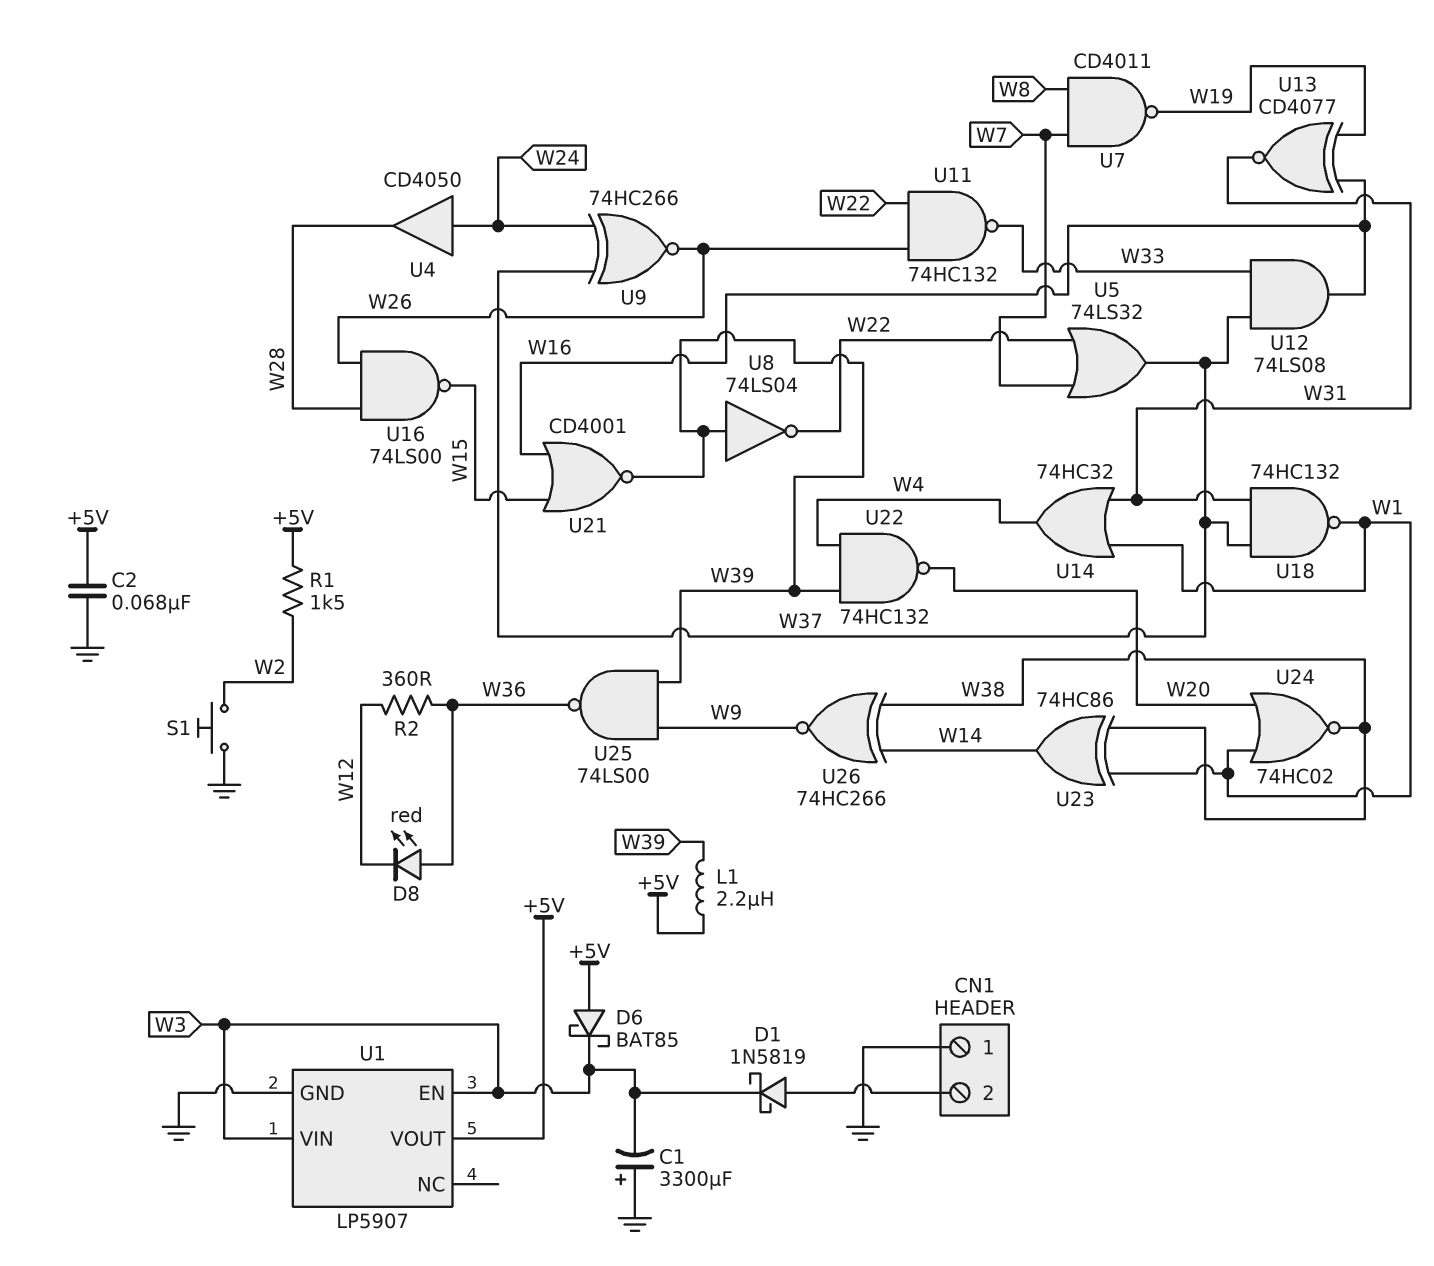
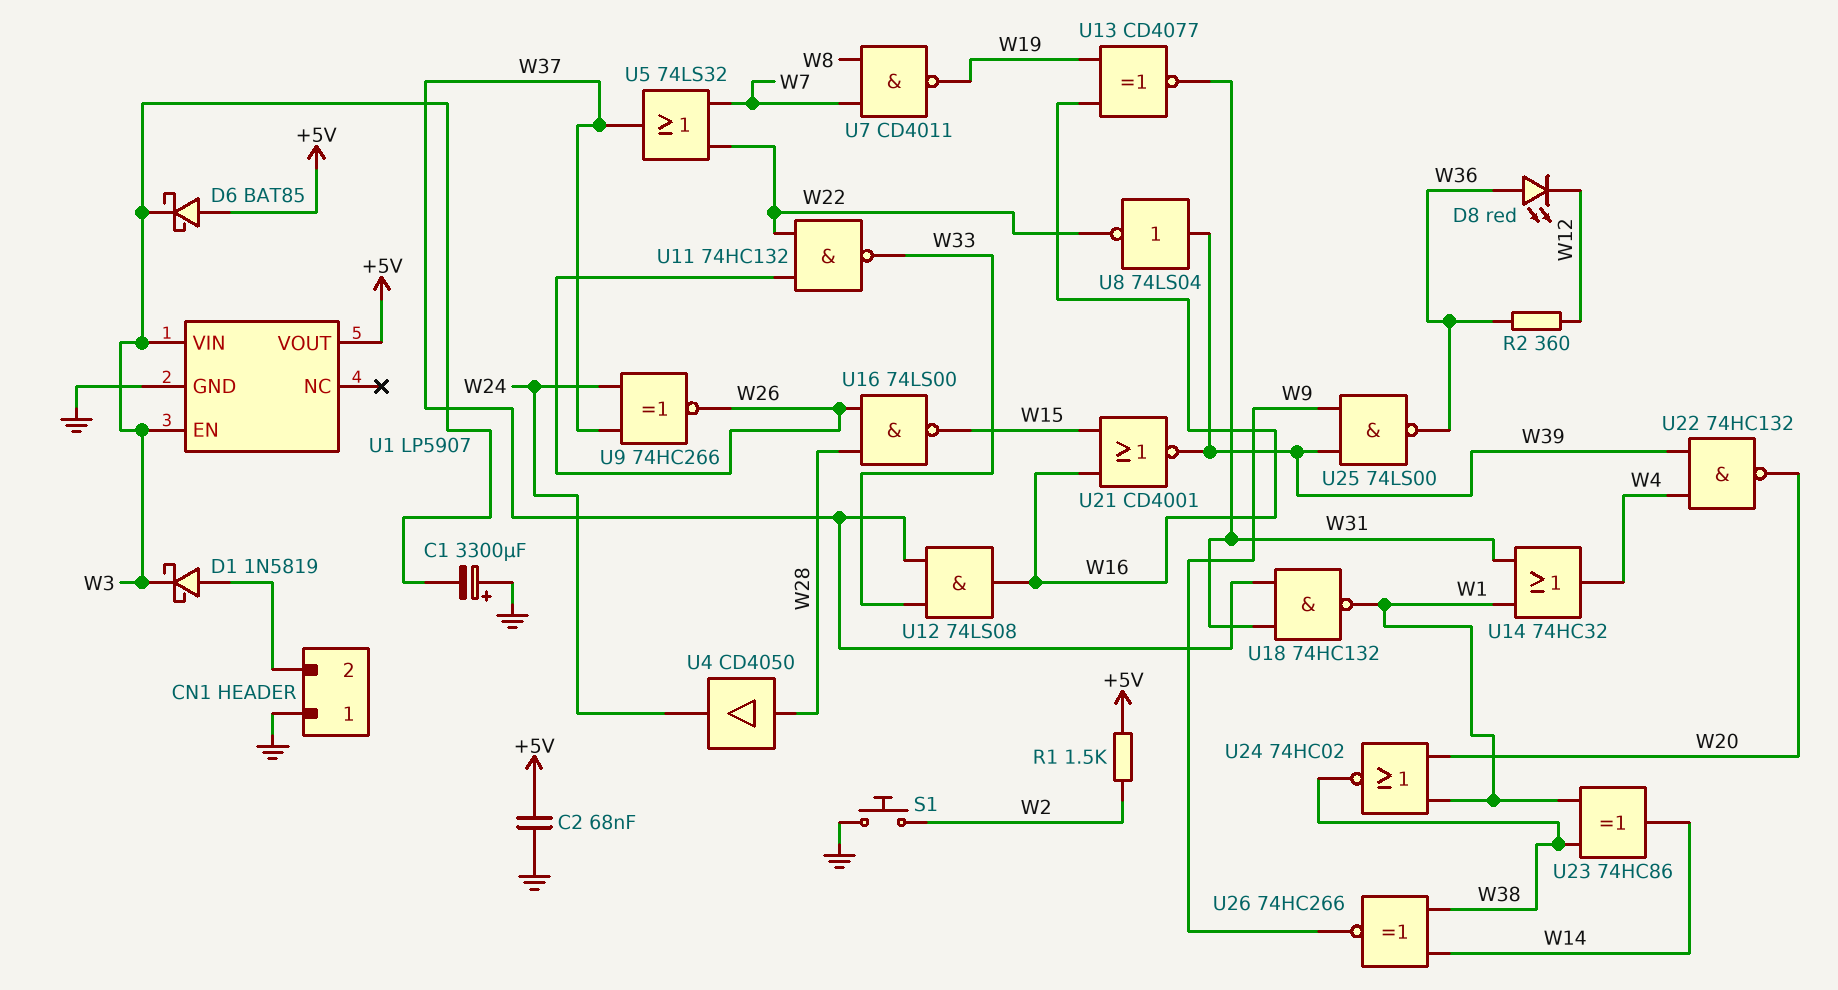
L1: 2.2uH (+5V, W39) -> none
U4: buffer CD4050 (in W24, out W28) -> buffer CD4050 (in W28, out W24)

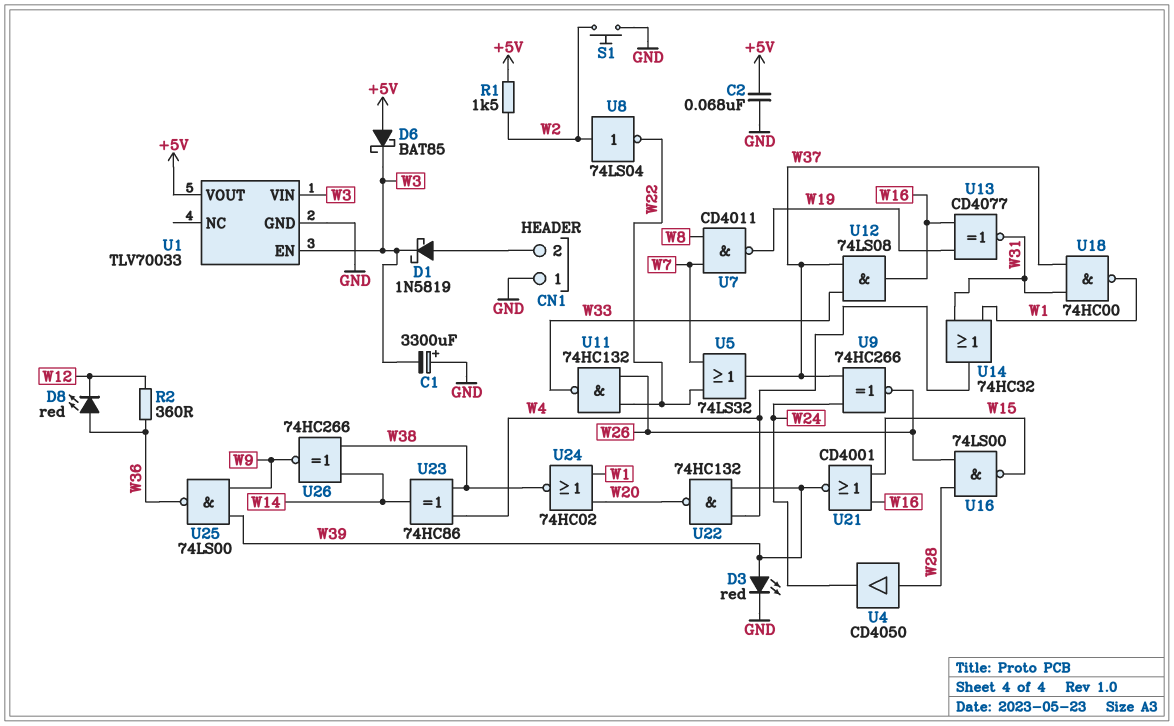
D3: none -> LED red (A W39, K GND)
U1: LP5907 -> TLV70033
U8: NOT 74LS04 (in W39, out W22) -> NOT 74LS04 (in W2, out W22)
U18: NAND 74HC132 (in W31, in W37, out W1) -> NAND 74HC00 (in W31, in W37, out W1)
U23: XOR 74HC86 (in W1, in W38, out W14) -> XOR 74HC86 (in W4, in W38, out W14)

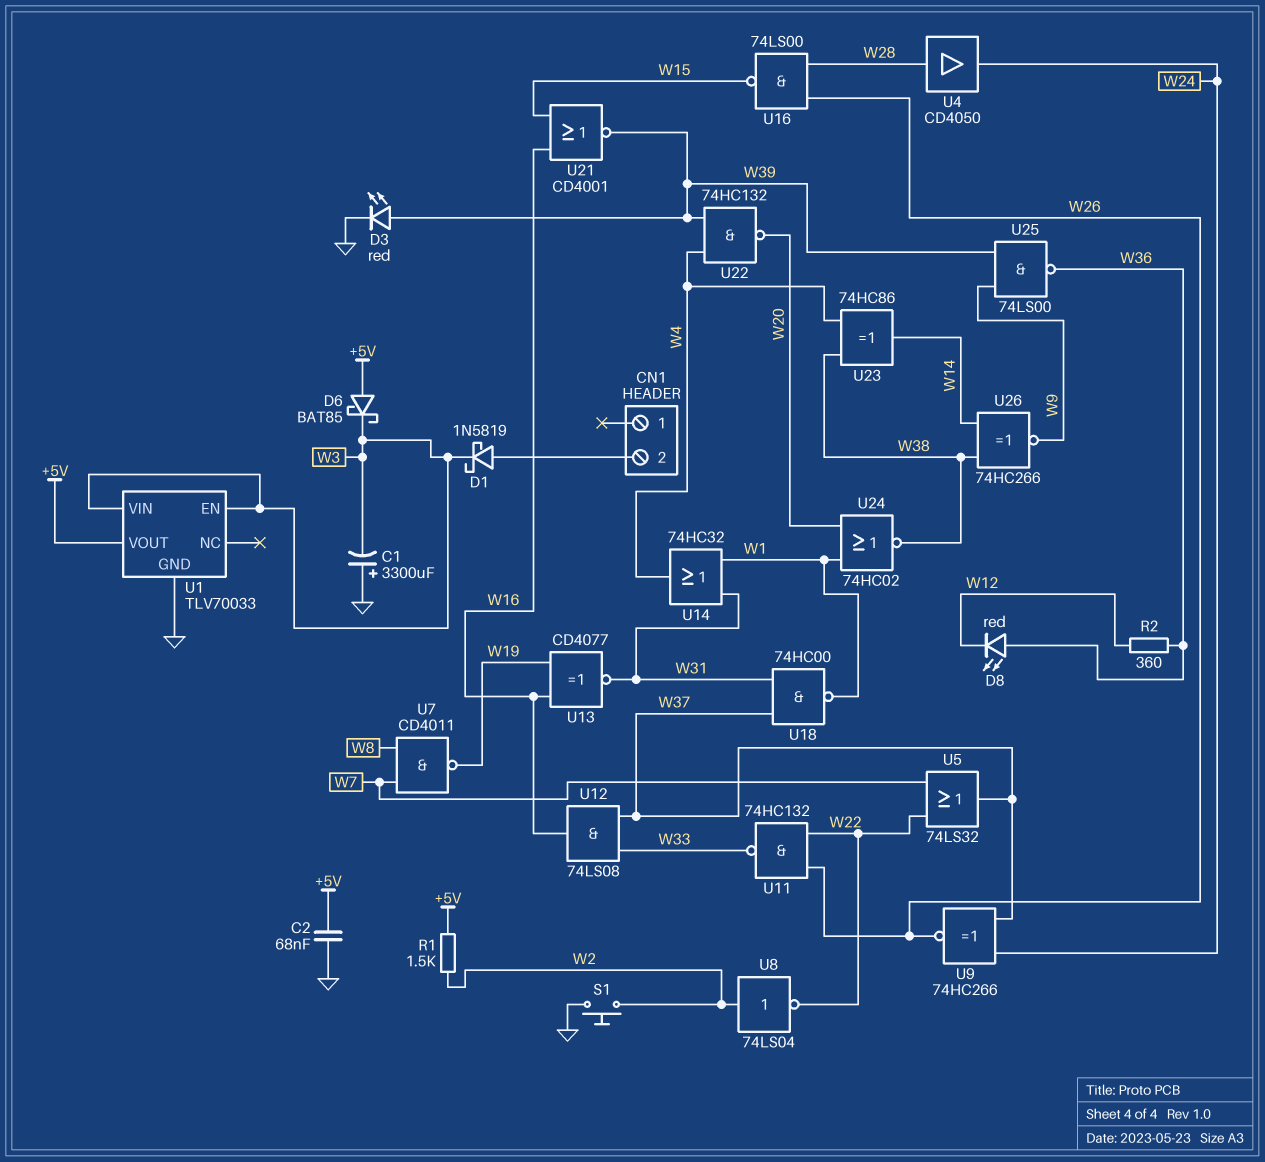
CN1 pin 1: GND -> none

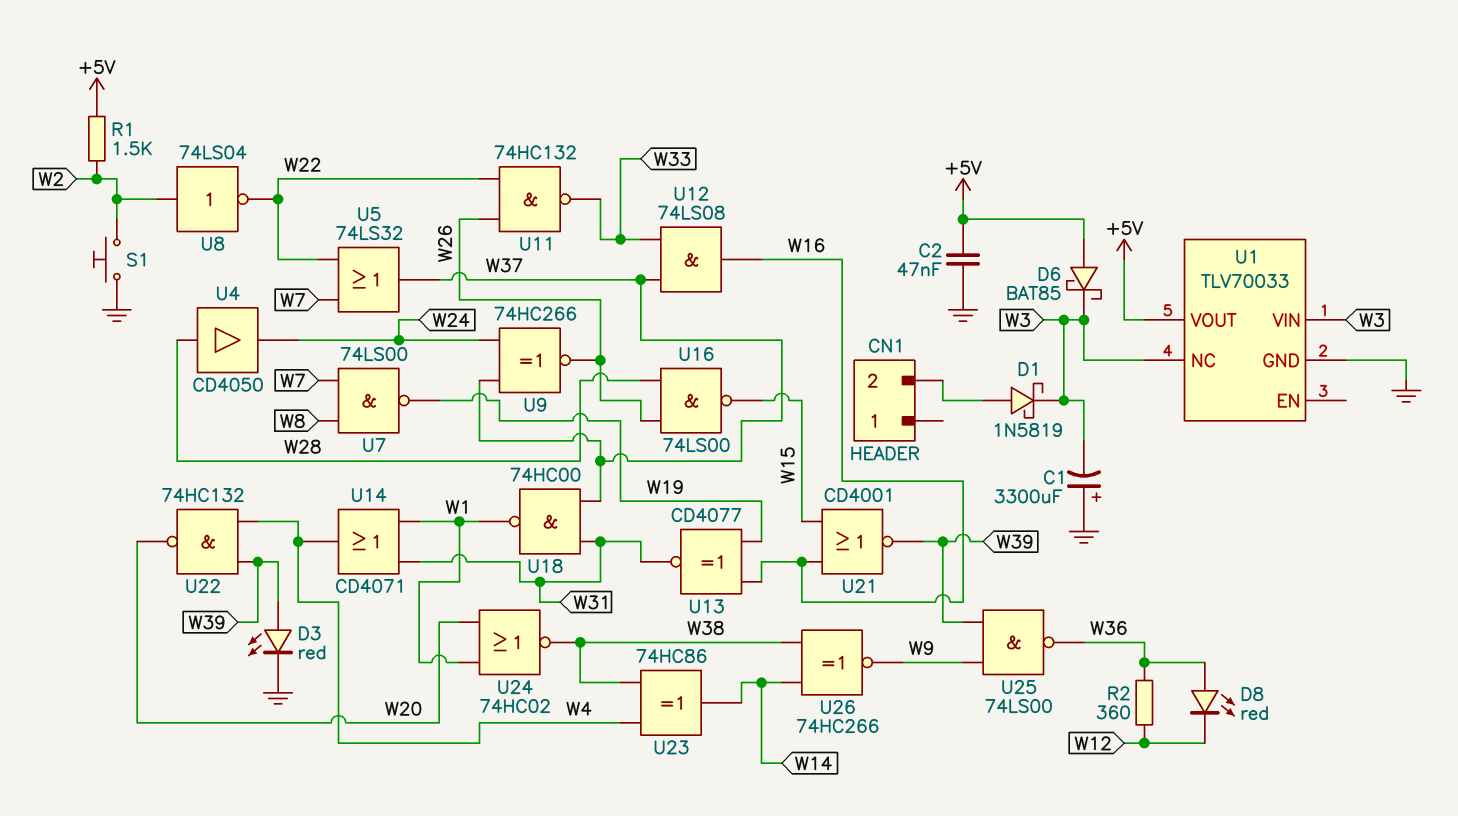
C2: 68nF (+5V, GND) -> 47nF (+5V, GND)
U1 pin EN: W3 -> none
U1 pin NC: none -> W3
U7: NAND CD4011 (in W7, in W8, out W19) -> NAND 74LS00 (in W7, in W8, out W19)
U14: OR 74HC32 (in W1, in W31, out W4) -> OR CD4071 (in W1, in W31, out W4)

